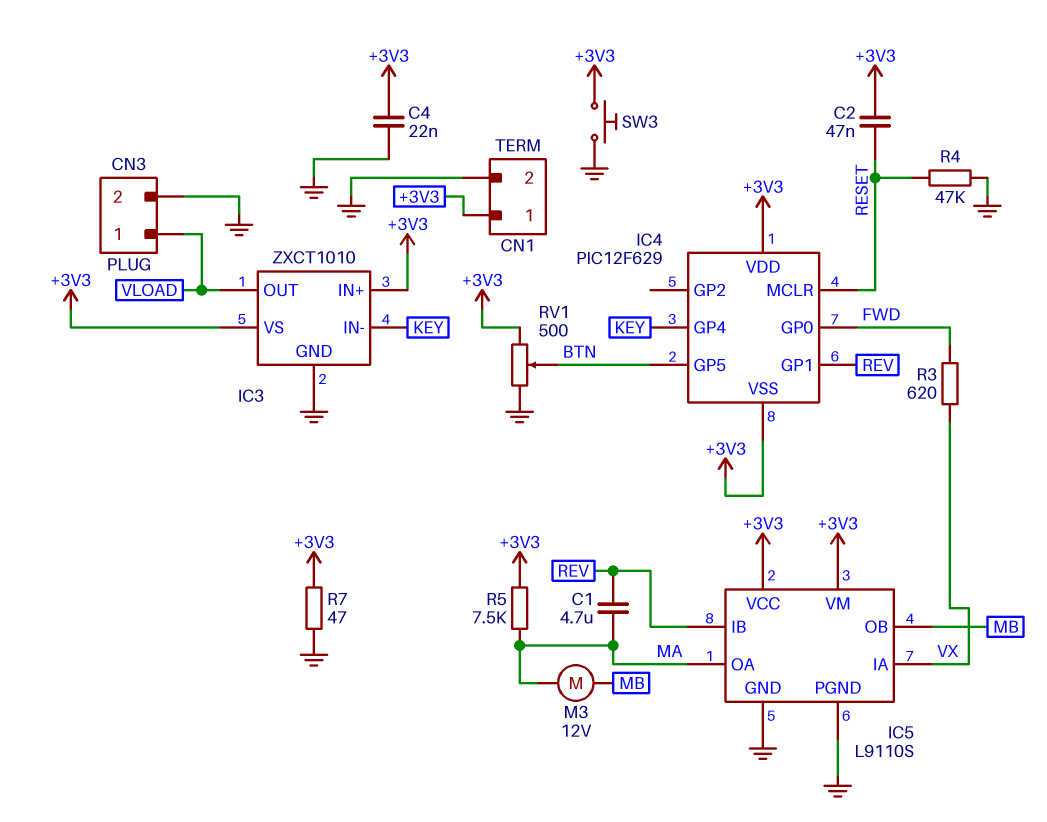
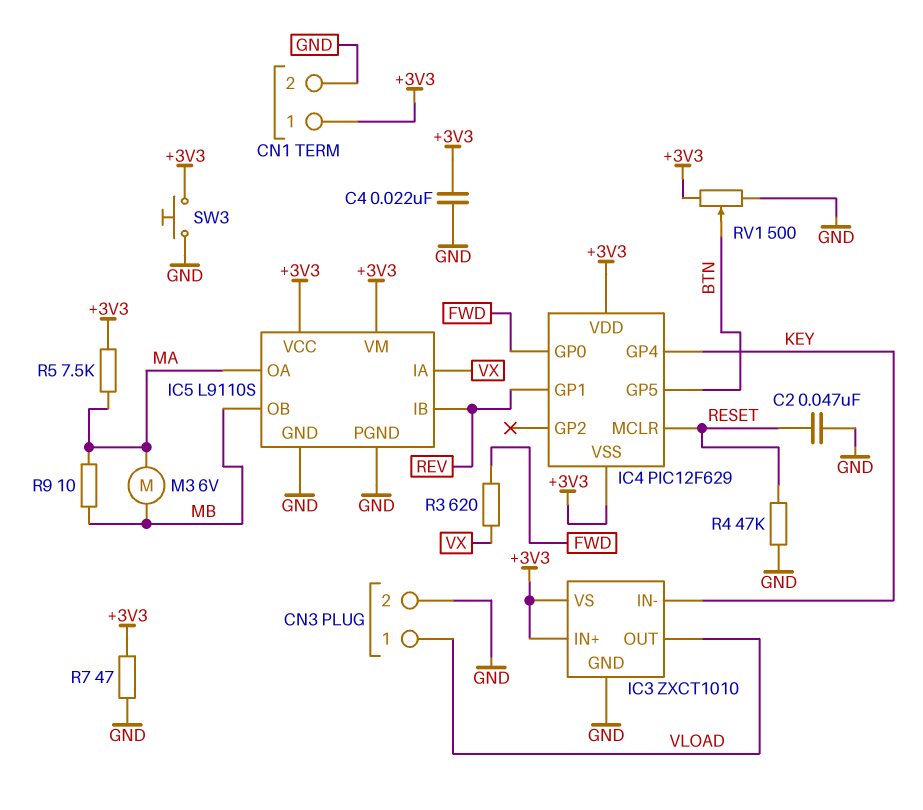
C1: 4.7uF (MA, REV) -> none
C2: 47nF (+3V3, RESET) -> 47nF (GND, RESET)
M3: motor 12V (MA, MB) -> motor 6V (MA, MB)
R9: none -> 10 (MA, MB)

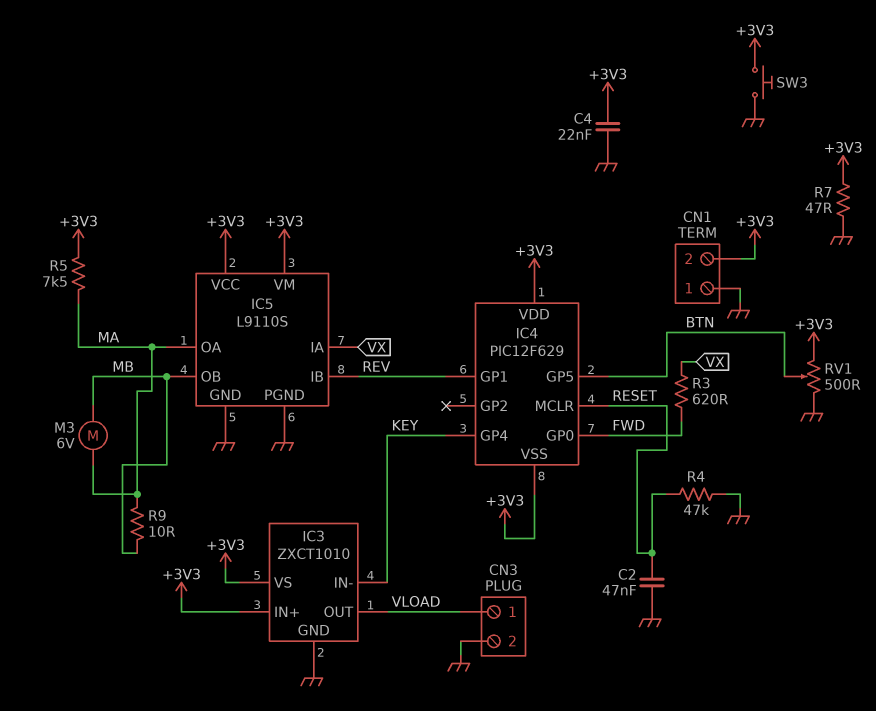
CN1 pin 1: +3V3 -> GND
CN1 pin 2: GND -> +3V3

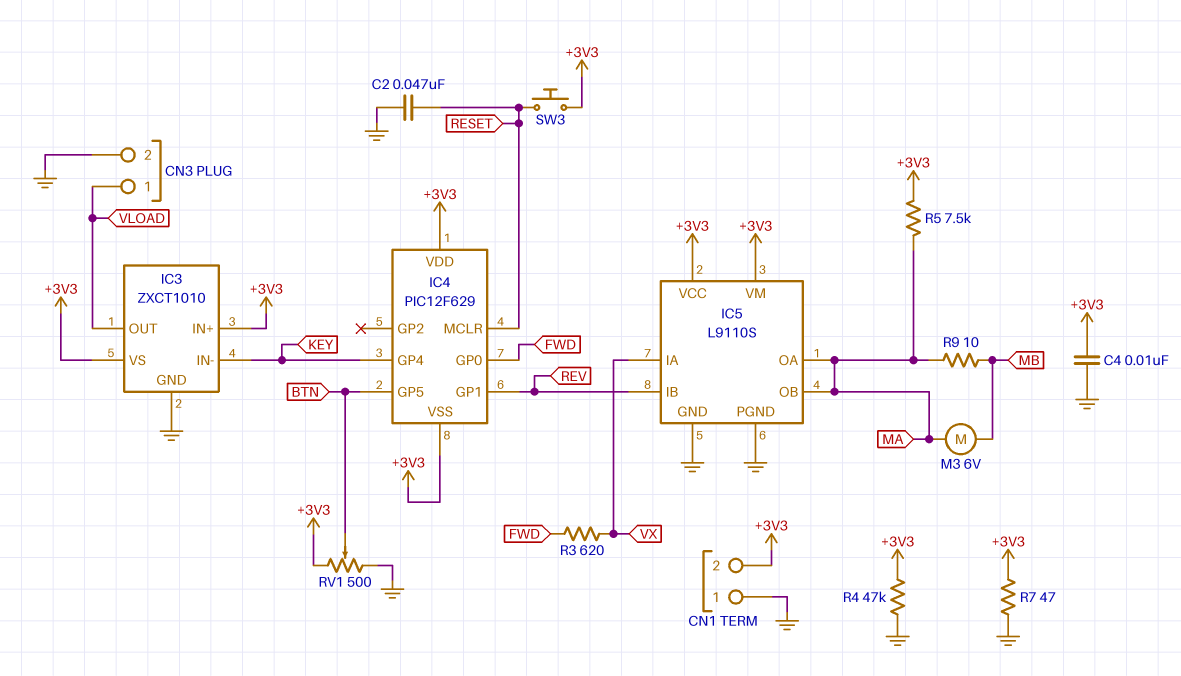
C4: 22nF (+3V3, GND) -> 10nF (+3V3, GND)
IC5 pin OB: MB -> MA
R4: 47k (GND, RESET) -> 47k (+3V3, GND)
SW3: button (+3V3, GND) -> button (+3V3, RESET)

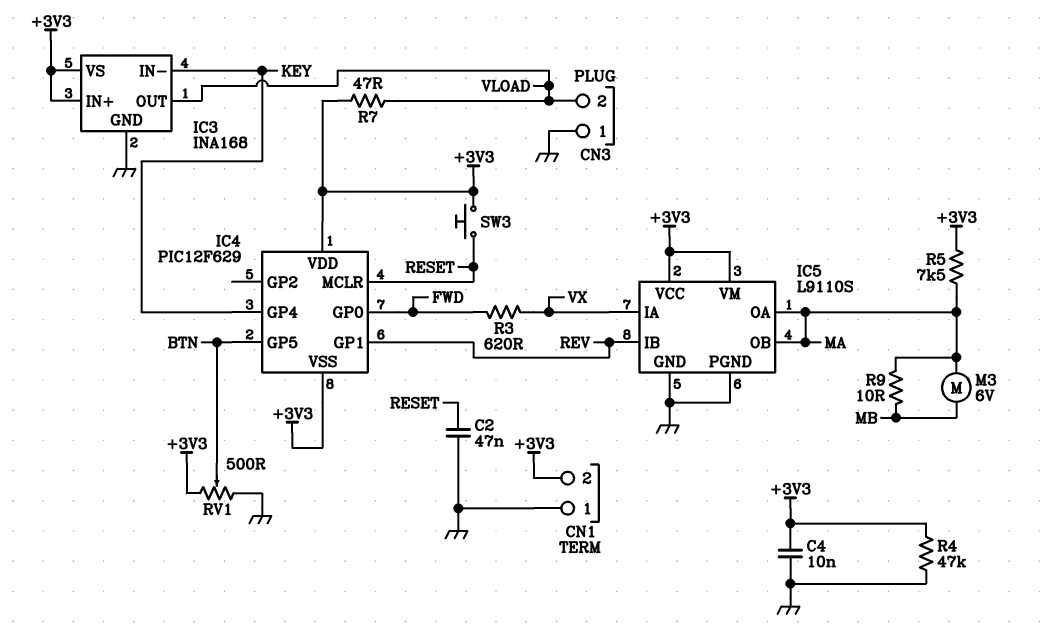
CN3 pin 1: VLOAD -> GND
CN3 pin 2: GND -> VLOAD
IC3: ZXCT1010 -> INA168
R7: 47 (+3V3, GND) -> 47 (+3V3, VLOAD)

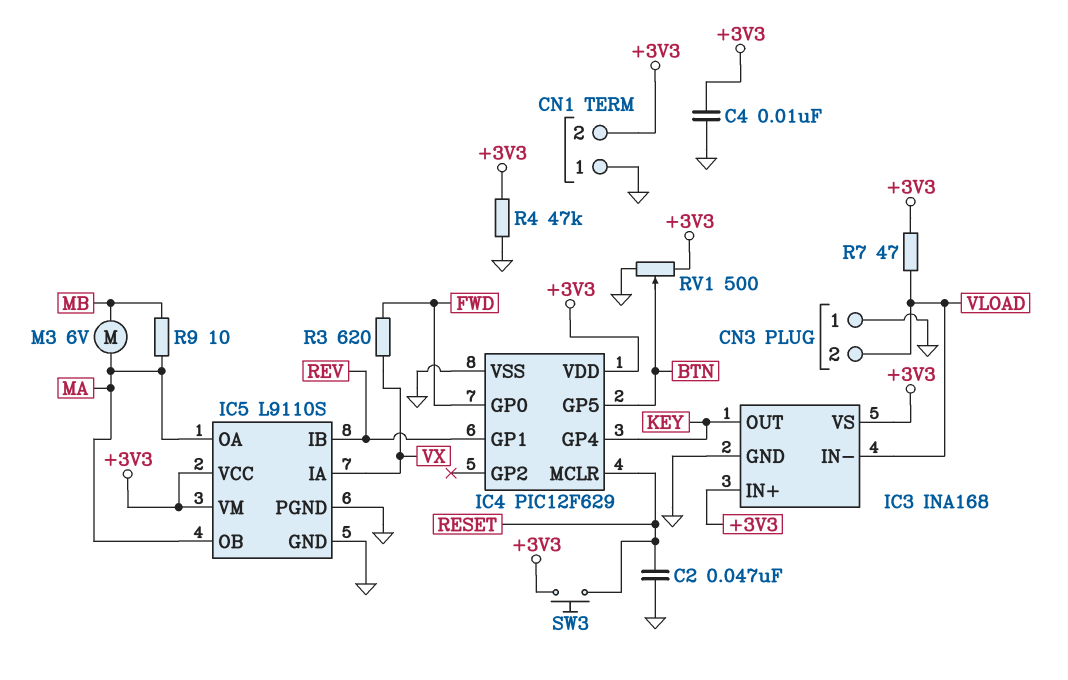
IC3 pin IN-: KEY -> VLOAD
IC3 pin OUT: VLOAD -> KEY
IC4 pin VSS: +3V3 -> GND
R5: 7.5k (+3V3, MA) -> none

